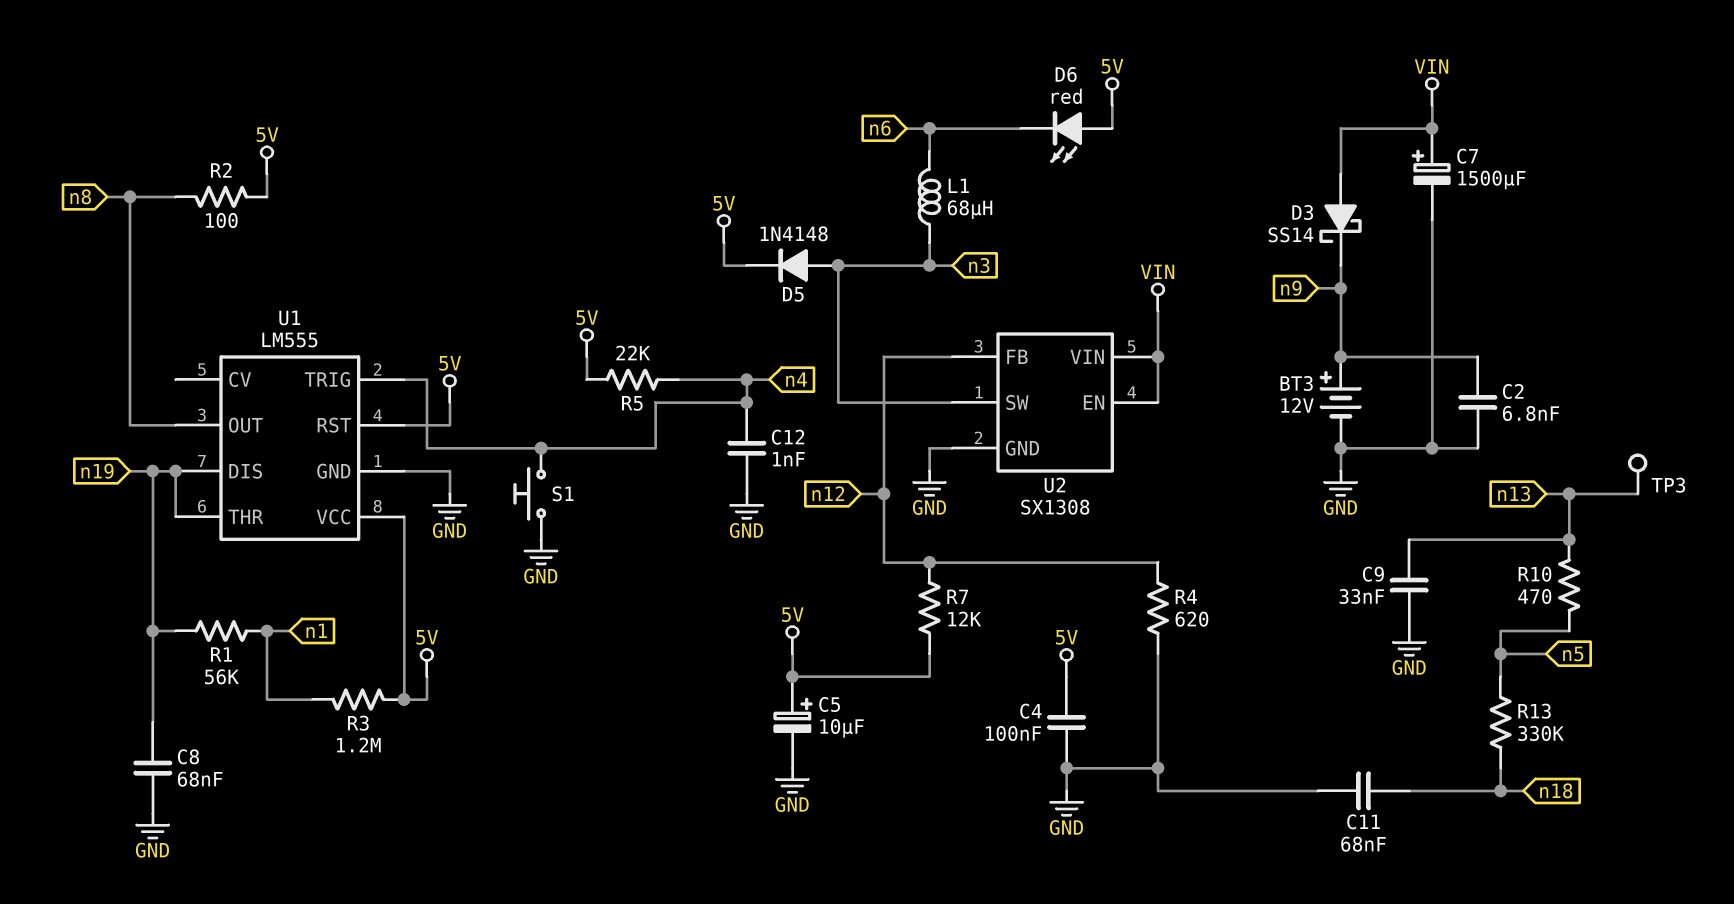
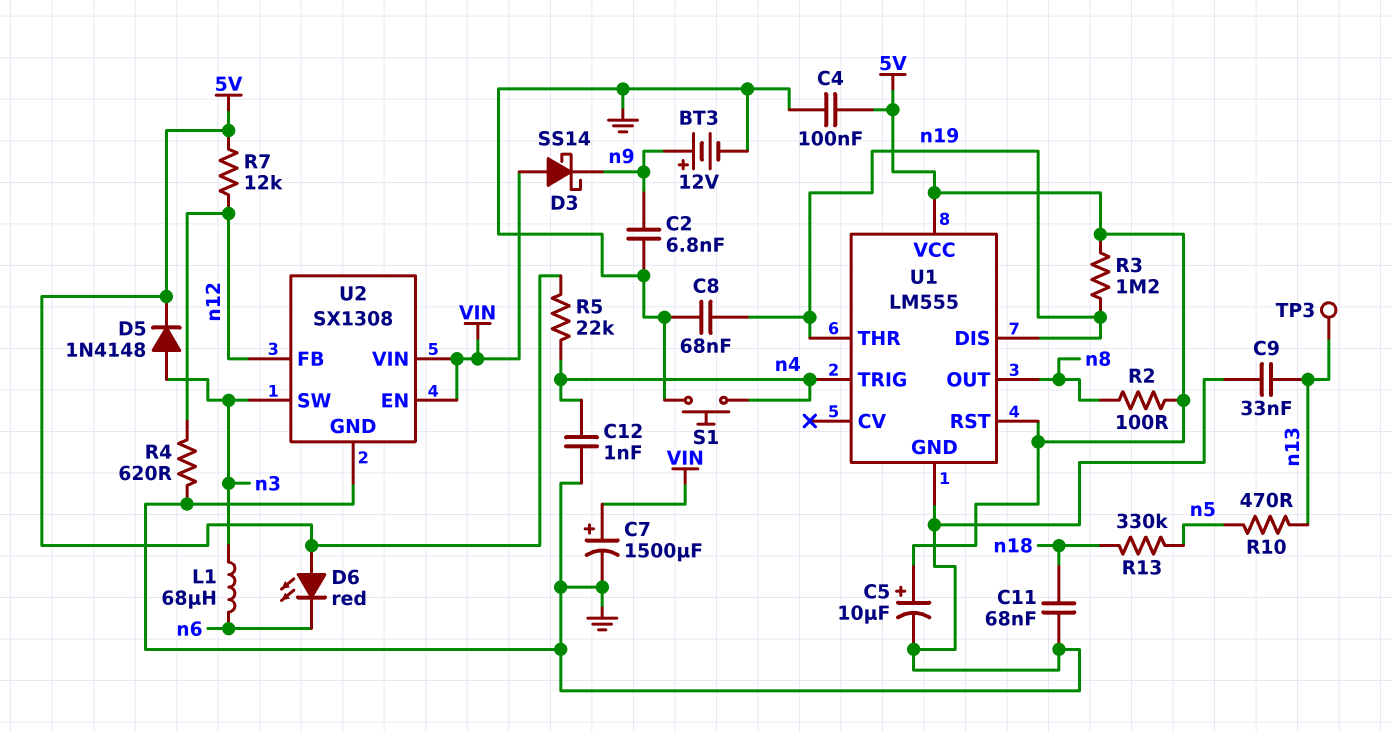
R1: 56k (n1, n19) -> none
R3: 1.2M (5V, n1) -> 1.2M (5V, n19)

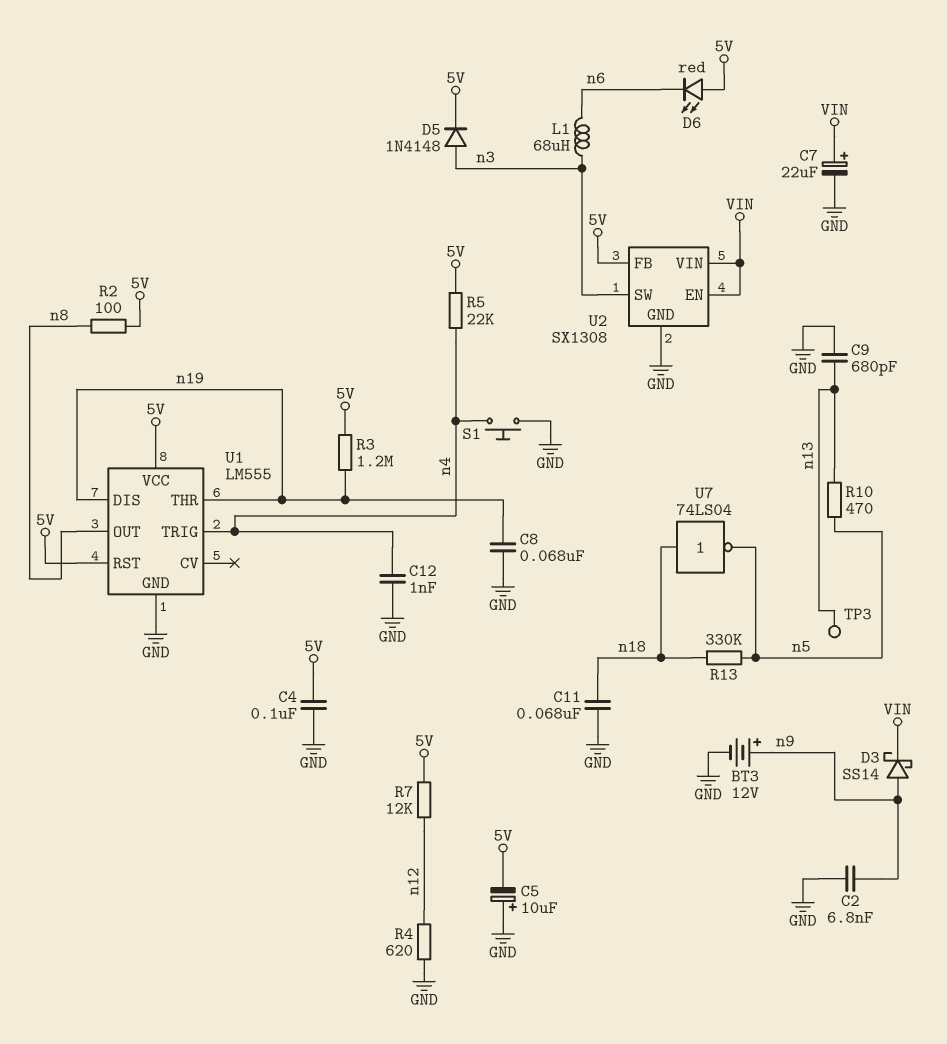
C5: 10uF (plus 5V, minus GND) -> 10uF (plus GND, minus 5V)
C7: 1500uF (plus VIN, minus GND) -> 22uF (plus VIN, minus GND)
C9: 33nF (GND, n13) -> 680pF (GND, n13)
D3: schottky SS14 (A VIN, K n9) -> schottky SS14 (A n9, K VIN)
U2 pin FB: n12 -> 5V
U7: none -> NOT 74LS04 (in n18, out n5)

